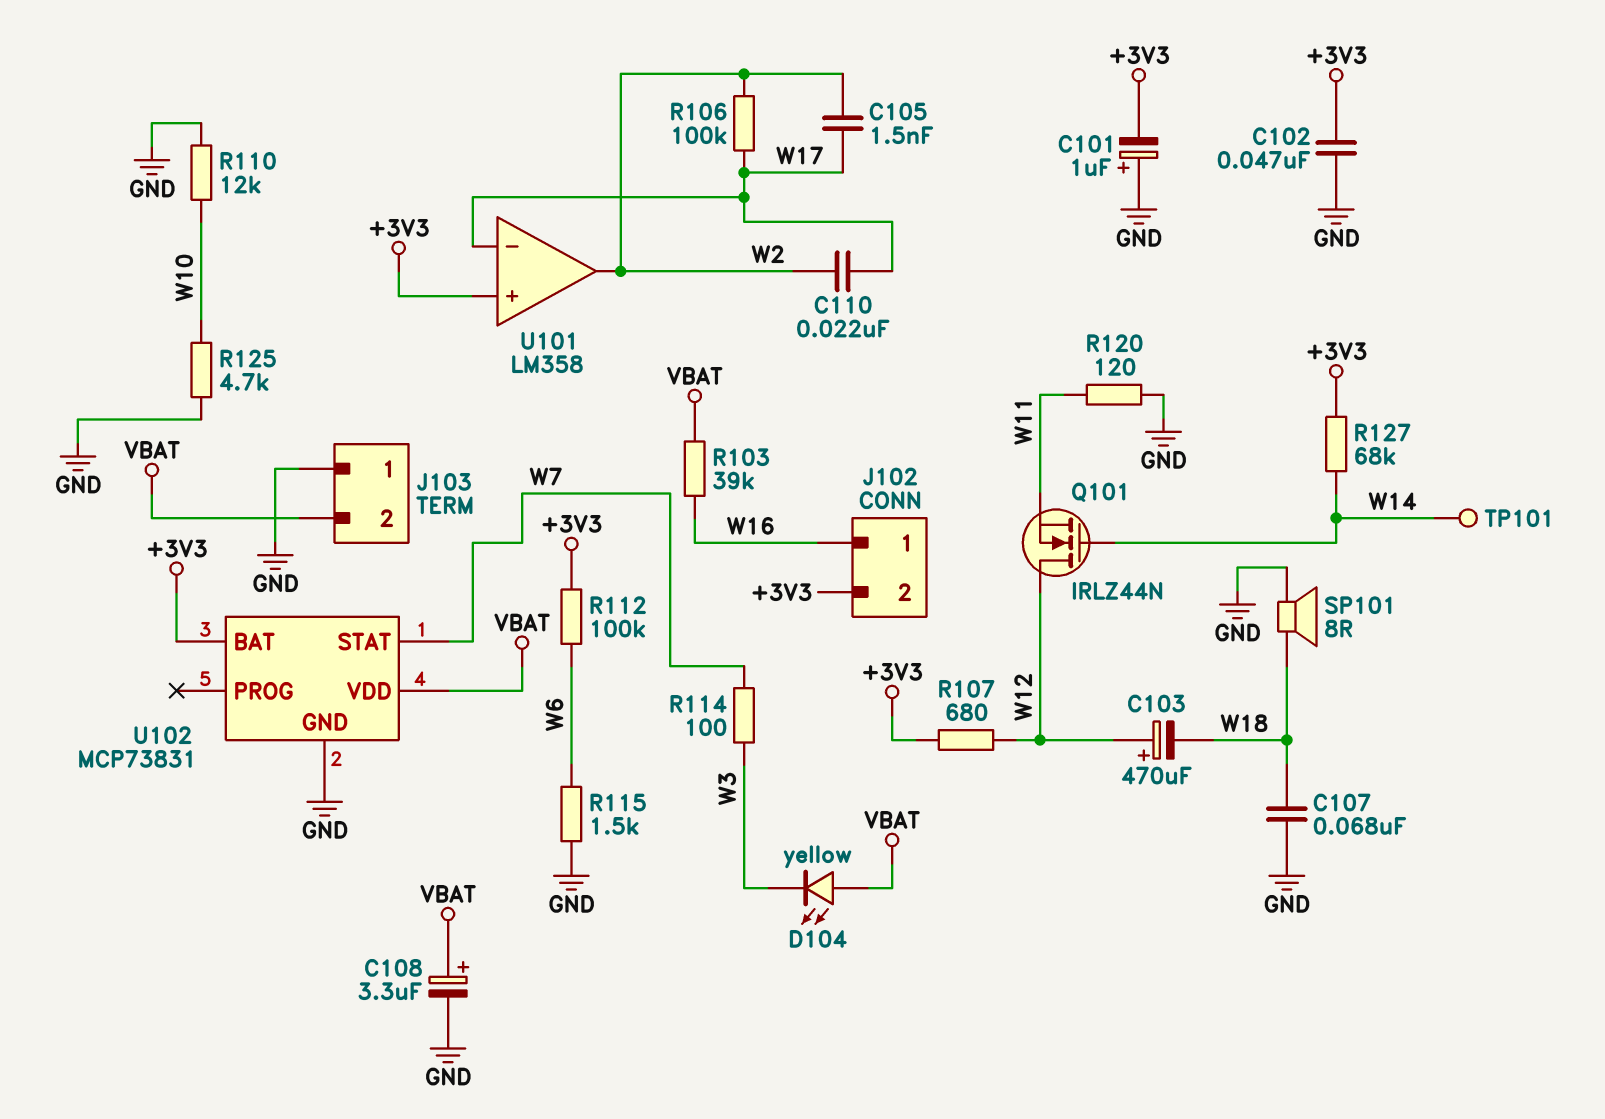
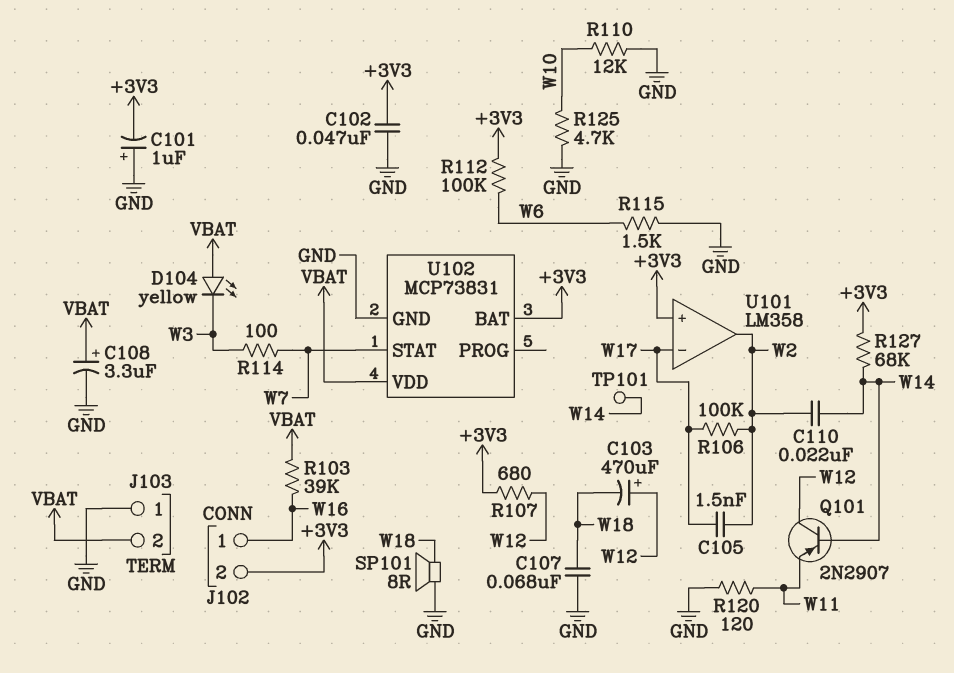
C110: 22nF (W2, W17) -> 22nF (W2, W14)
Q101: NMOS IRLZ44N (G W14, D W12, S W11) -> PNP 2N2907 (B W14, C W12, E W11)

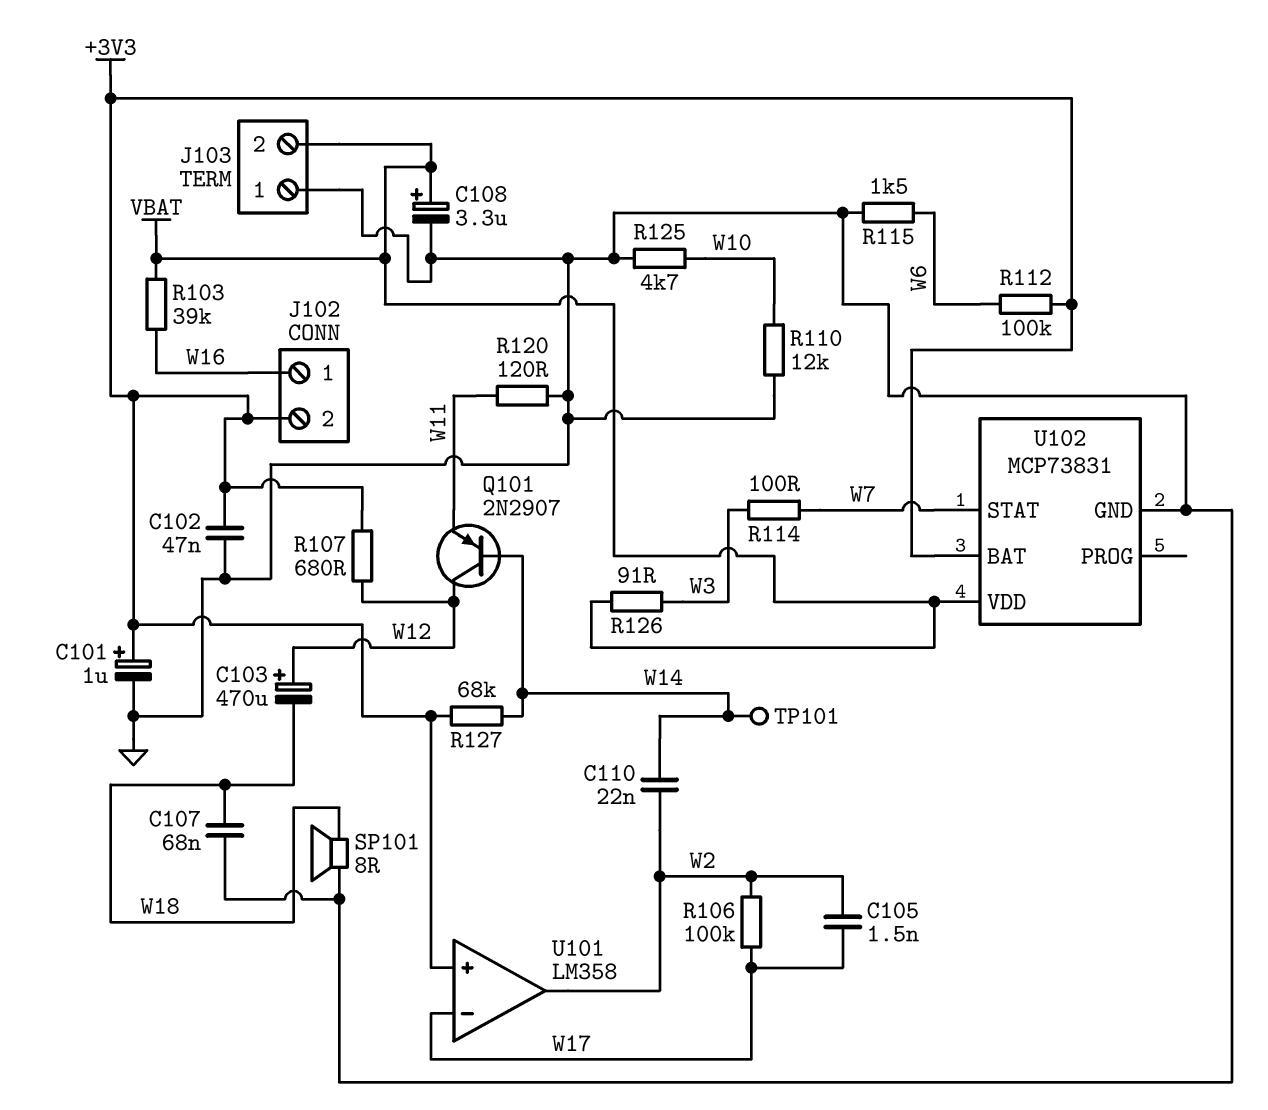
C101: 1uF (plus GND, minus +3V3) -> 1uF (plus +3V3, minus GND)
D104: LED yellow (A VBAT, K W3) -> none
R126: none -> 91 (VBAT, W3)

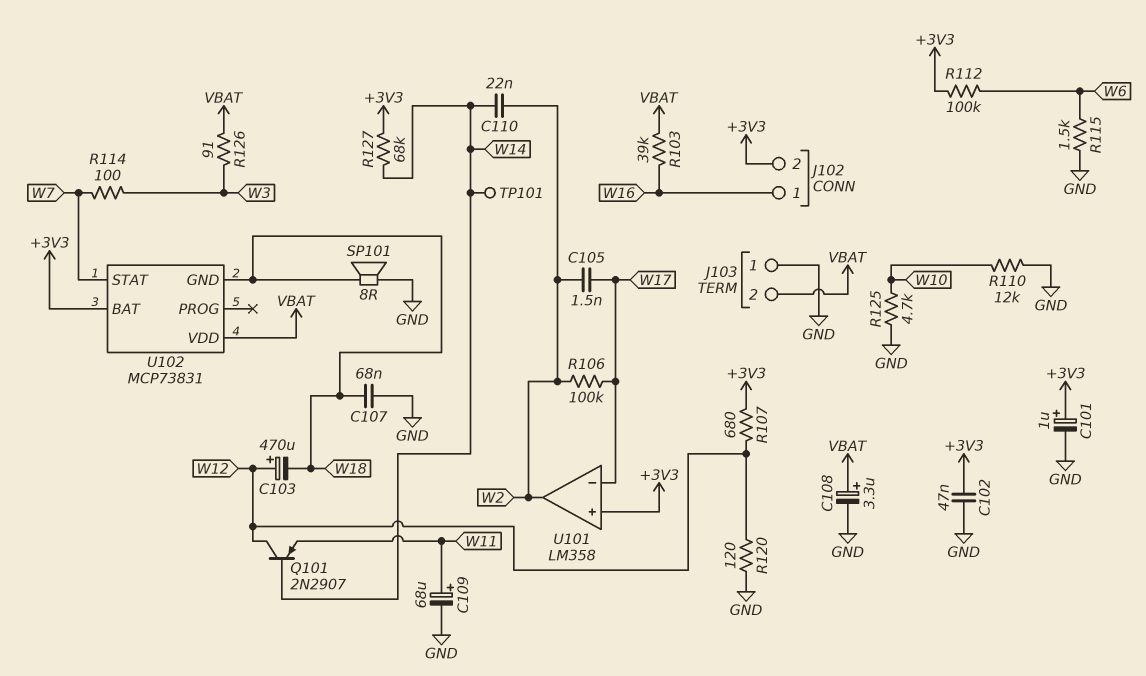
C109: none -> 68uF (plus W11, minus GND)
R120: 120 (GND, W11) -> 120 (GND, W12)
U102 pin GND: GND -> W18

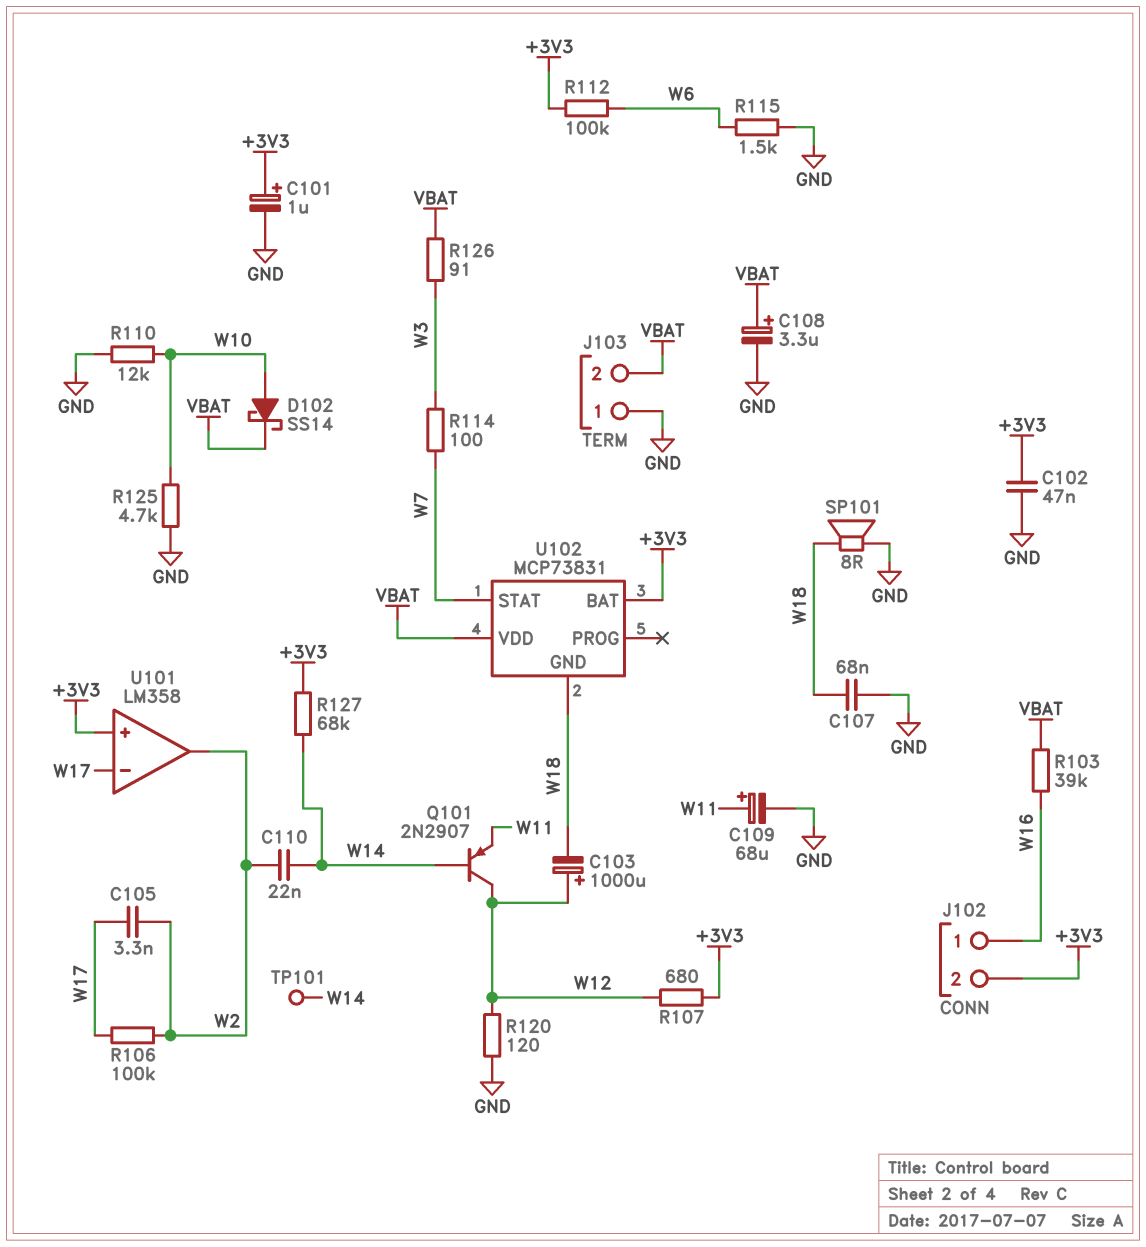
C103: 470uF (plus W12, minus W18) -> 1000uF (plus W12, minus W18)
C105: 1.5nF (W2, W17) -> 3.3nF (W2, W17)
D102: none -> schottky SS14 (A W10, K VBAT)

